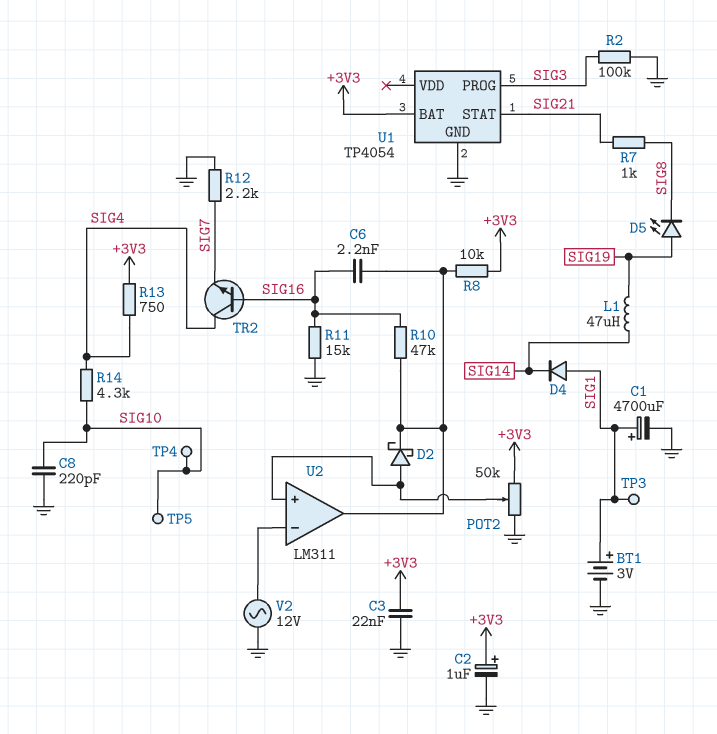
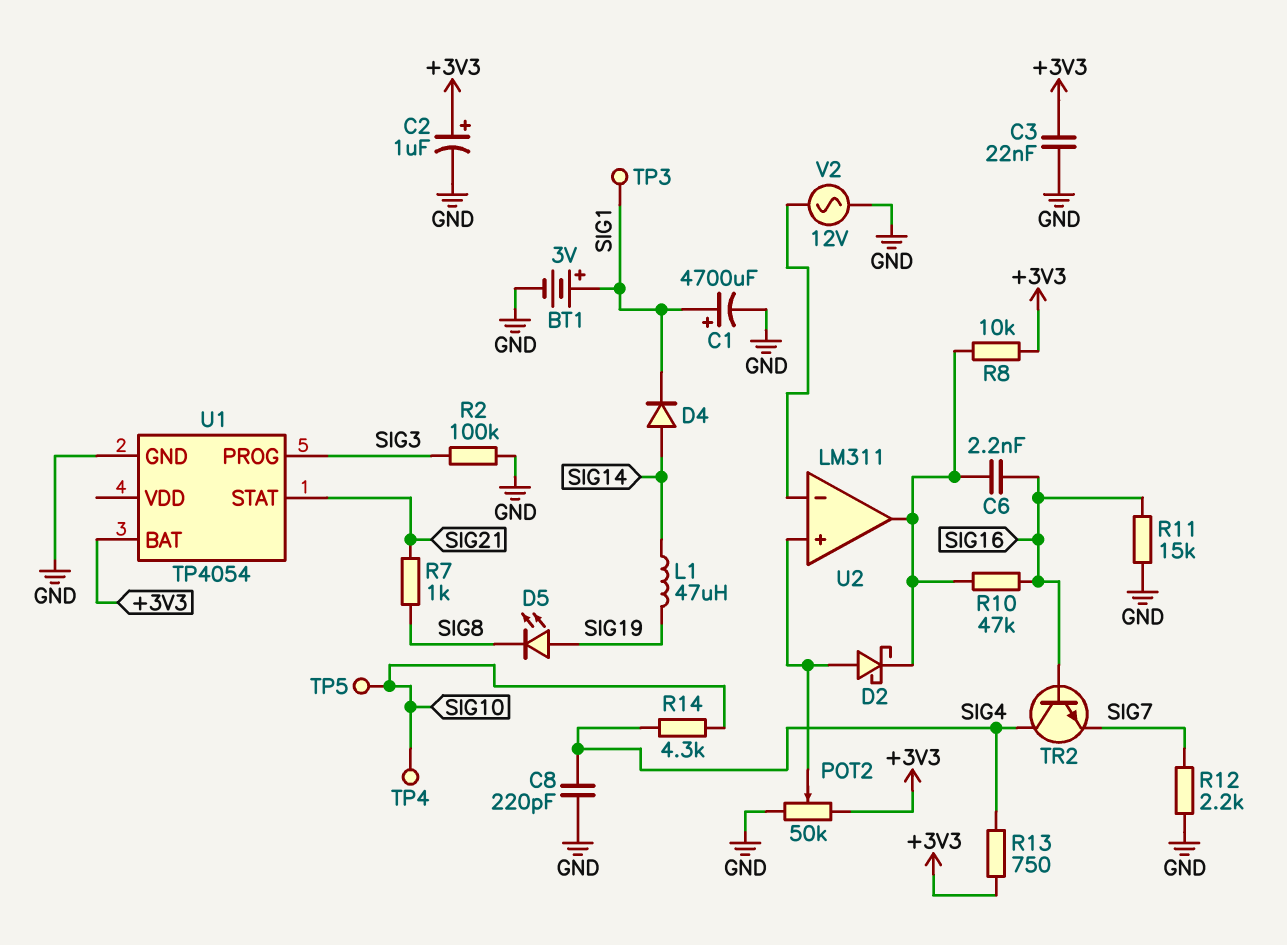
C8: 220pF (GND, SIG10) -> 220pF (GND, SIG4)
D4: diode (A SIG1, K SIG14) -> diode (A SIG14, K SIG1)

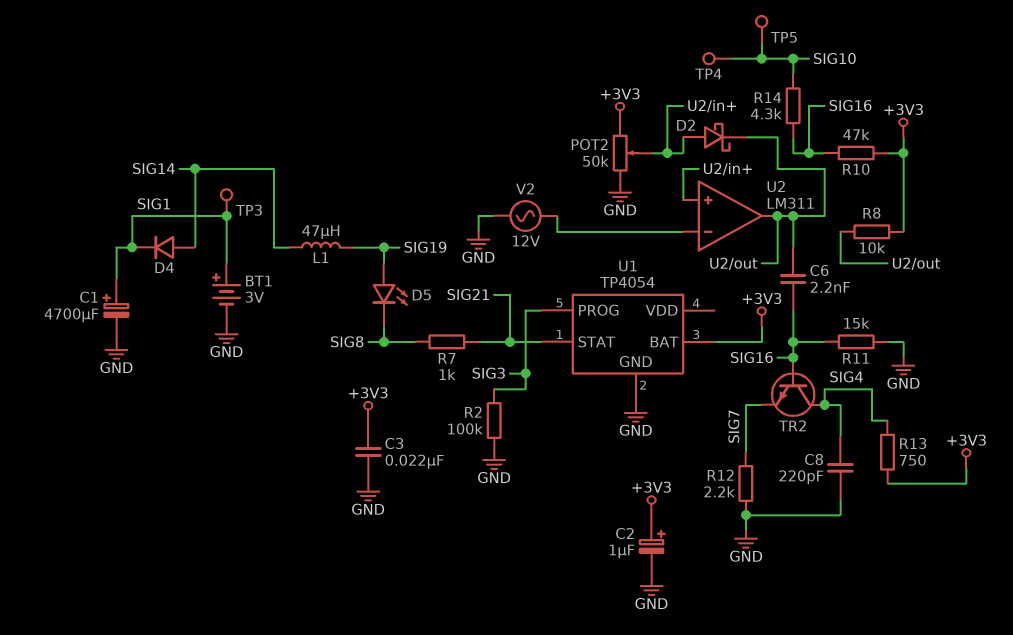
R10: 47k (SIG16, U2/out) -> 47k (+3V3, SIG16)
R14: 4.3k (SIG4, SIG10) -> 4.3k (SIG10, SIG16)

